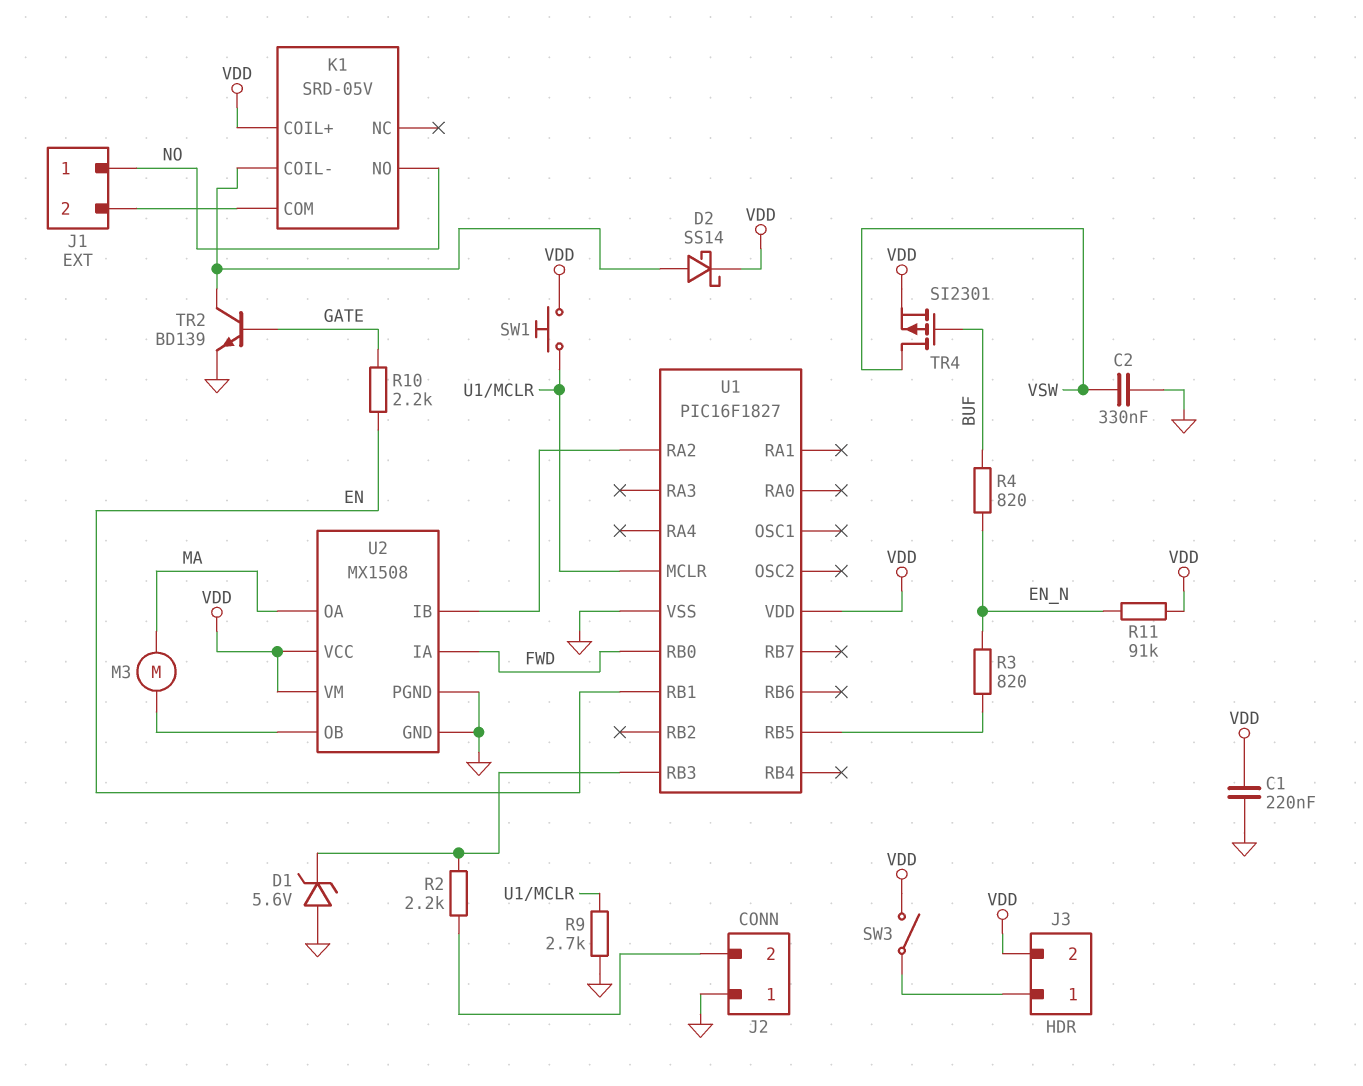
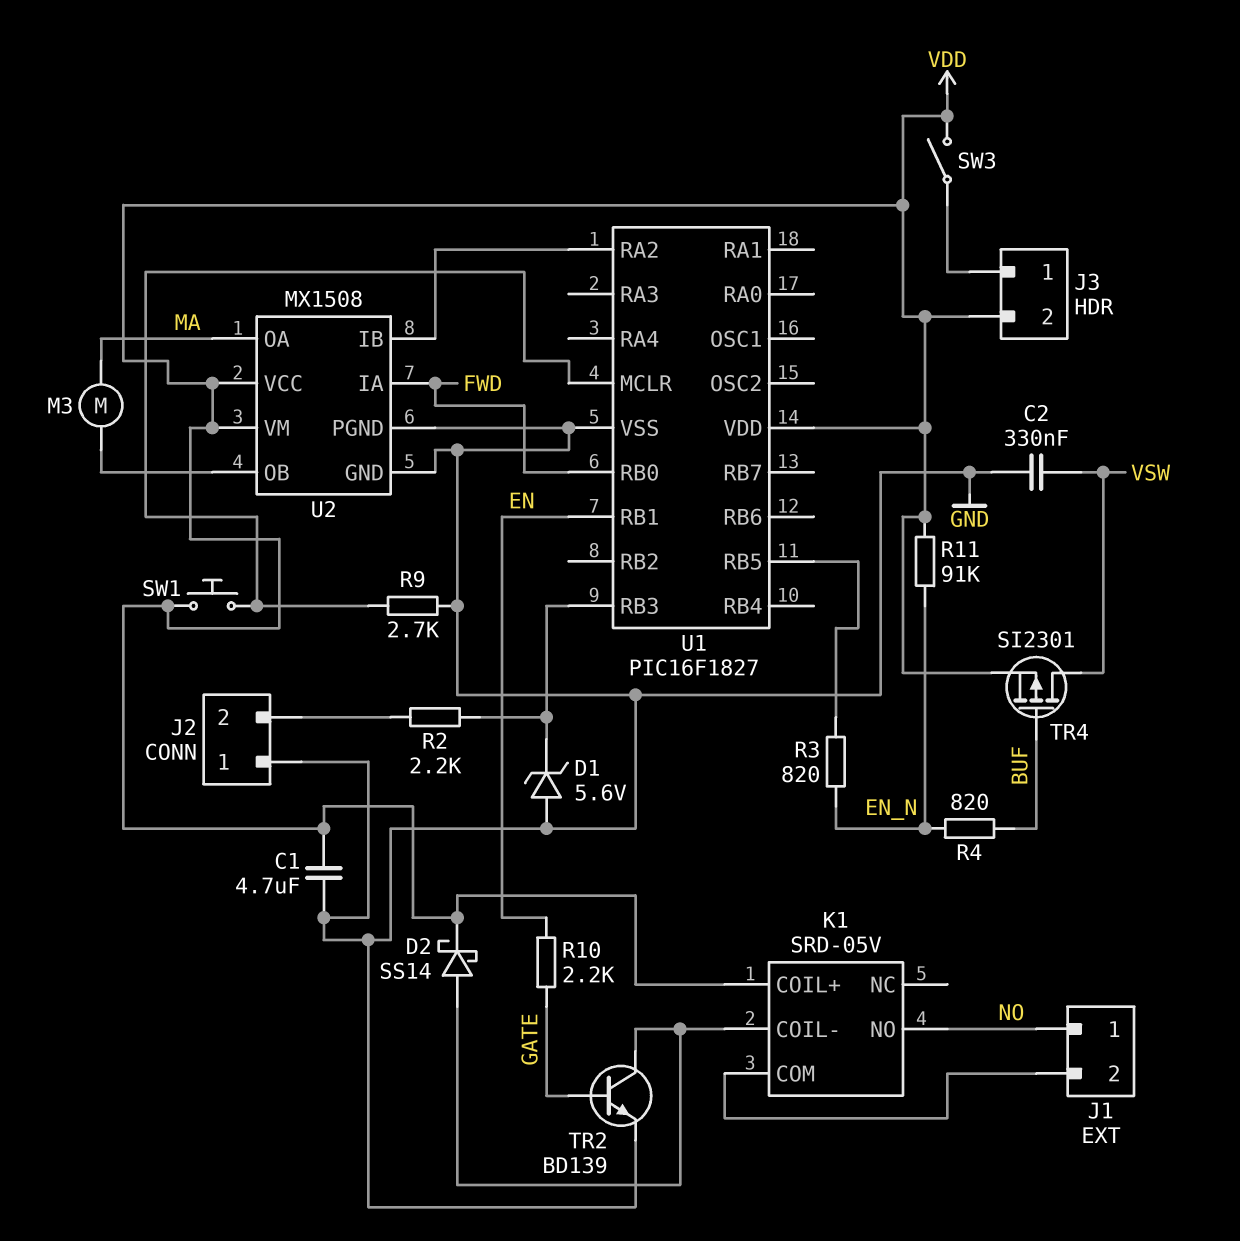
C1: 220nF (GND, VDD) -> 4.7uF (GND, VDD)

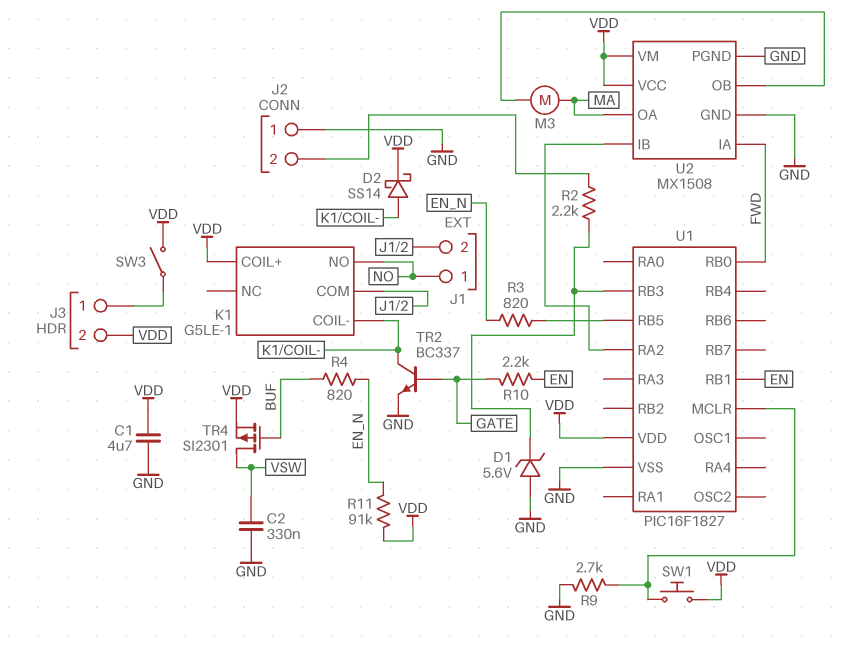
K1: SRD-05V -> G5LE-1
TR2: NPN BD139 (B GATE, C K1/COIL-, E GND) -> NPN BC337 (B GATE, C K1/COIL-, E GND)

